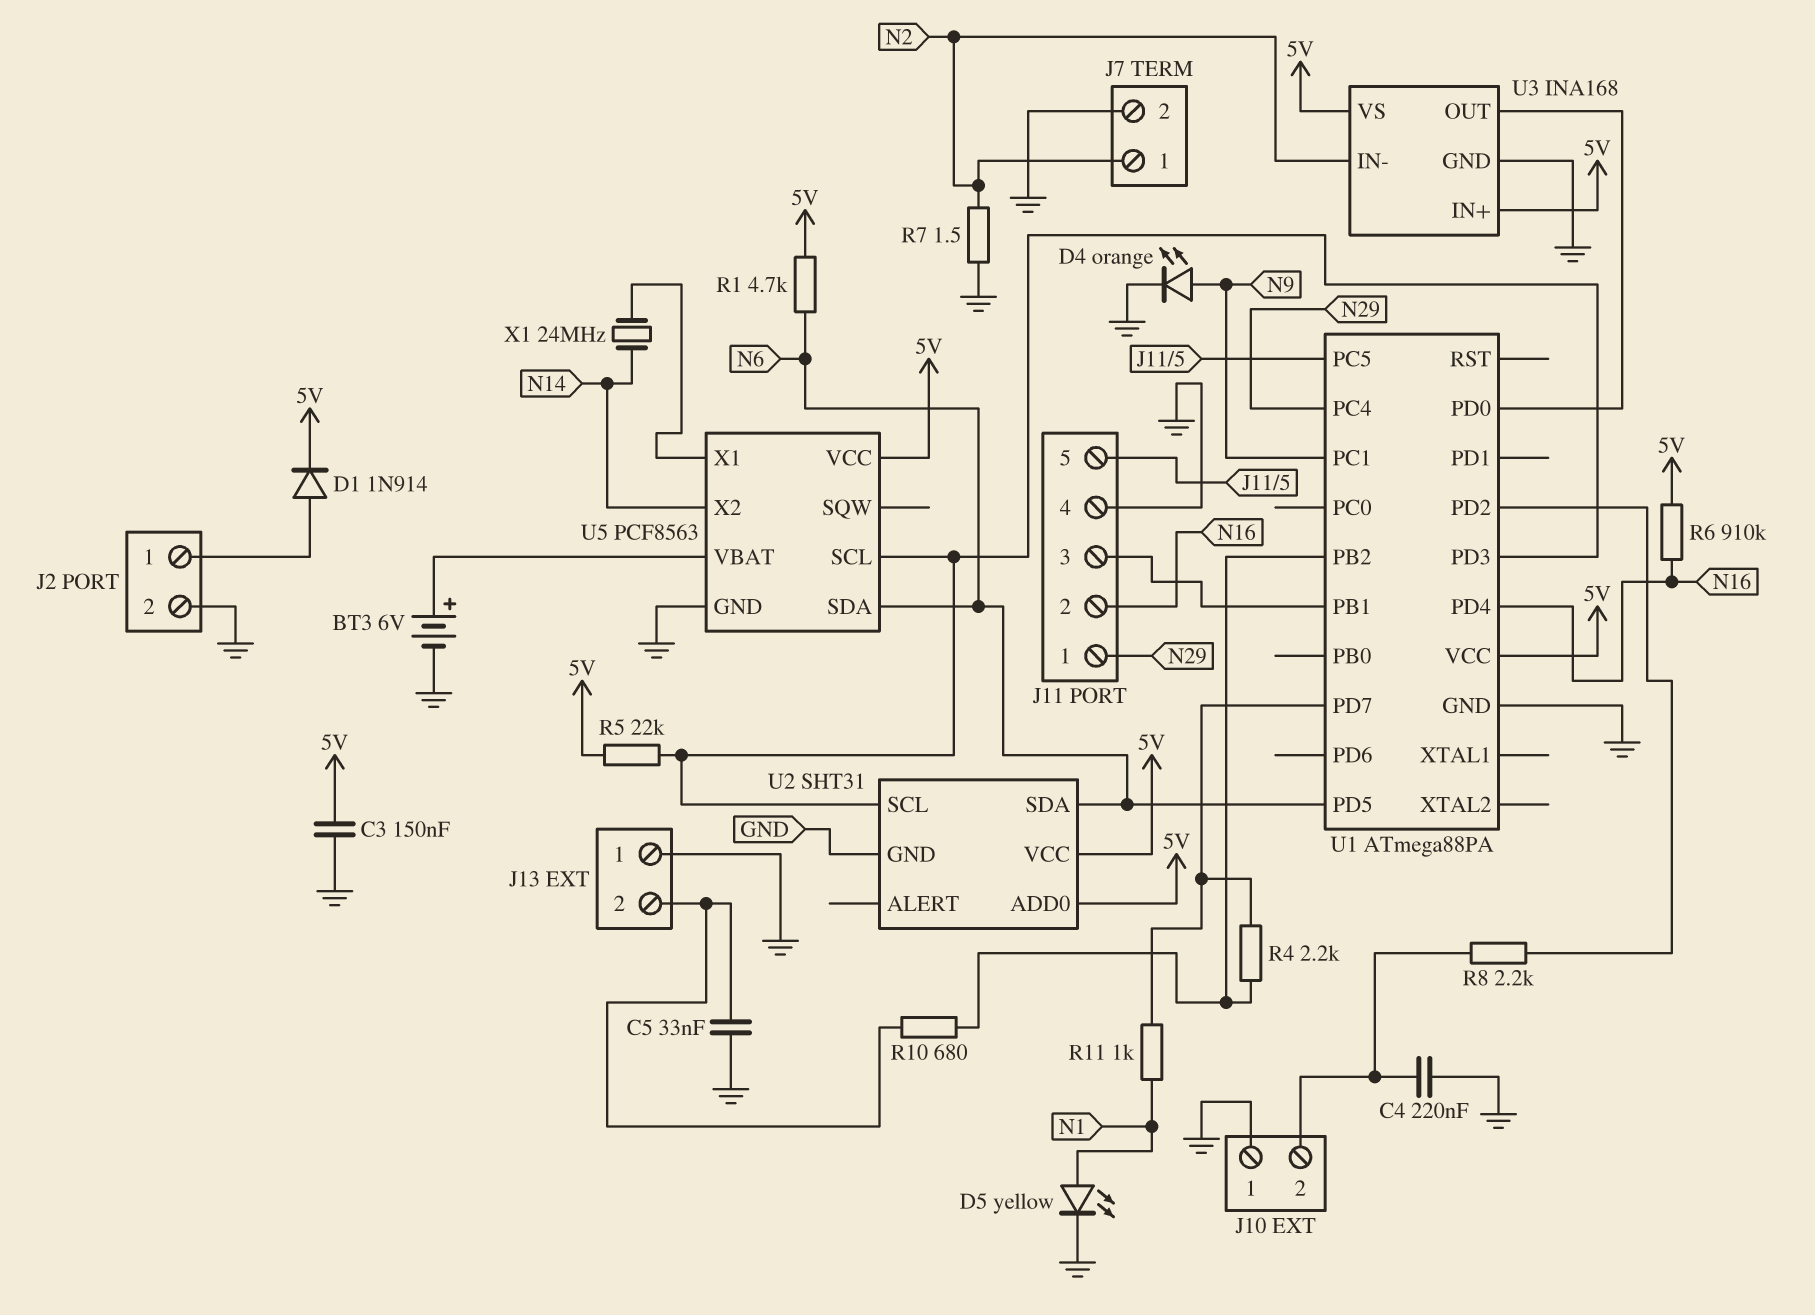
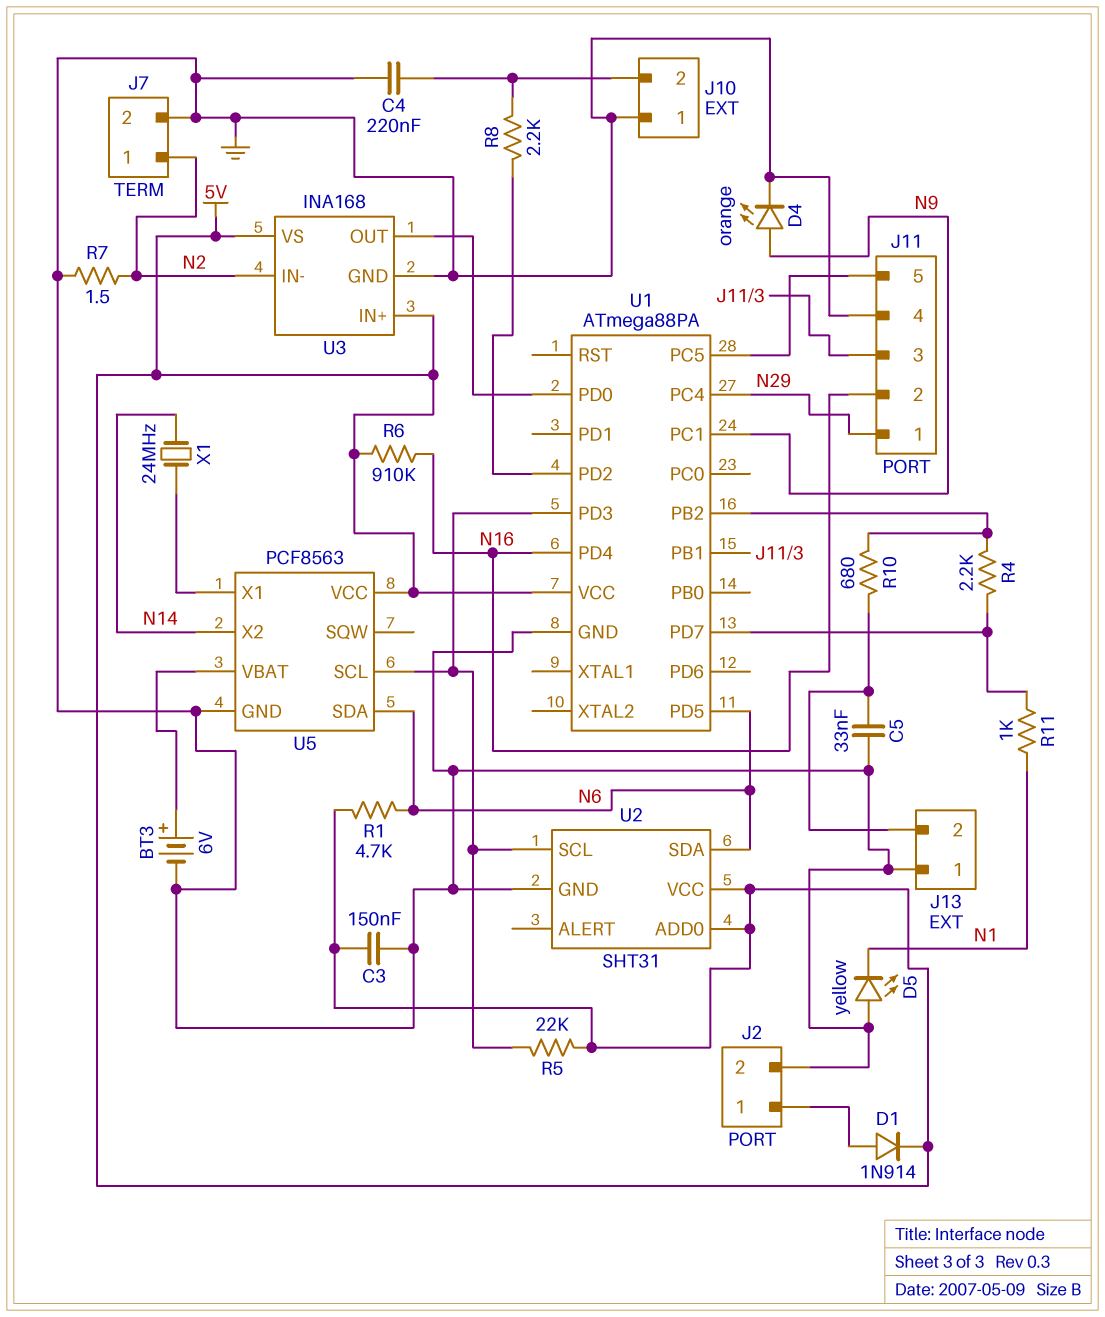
D5: LED yellow (A N1, K GND) -> LED yellow (A GND, K N1)

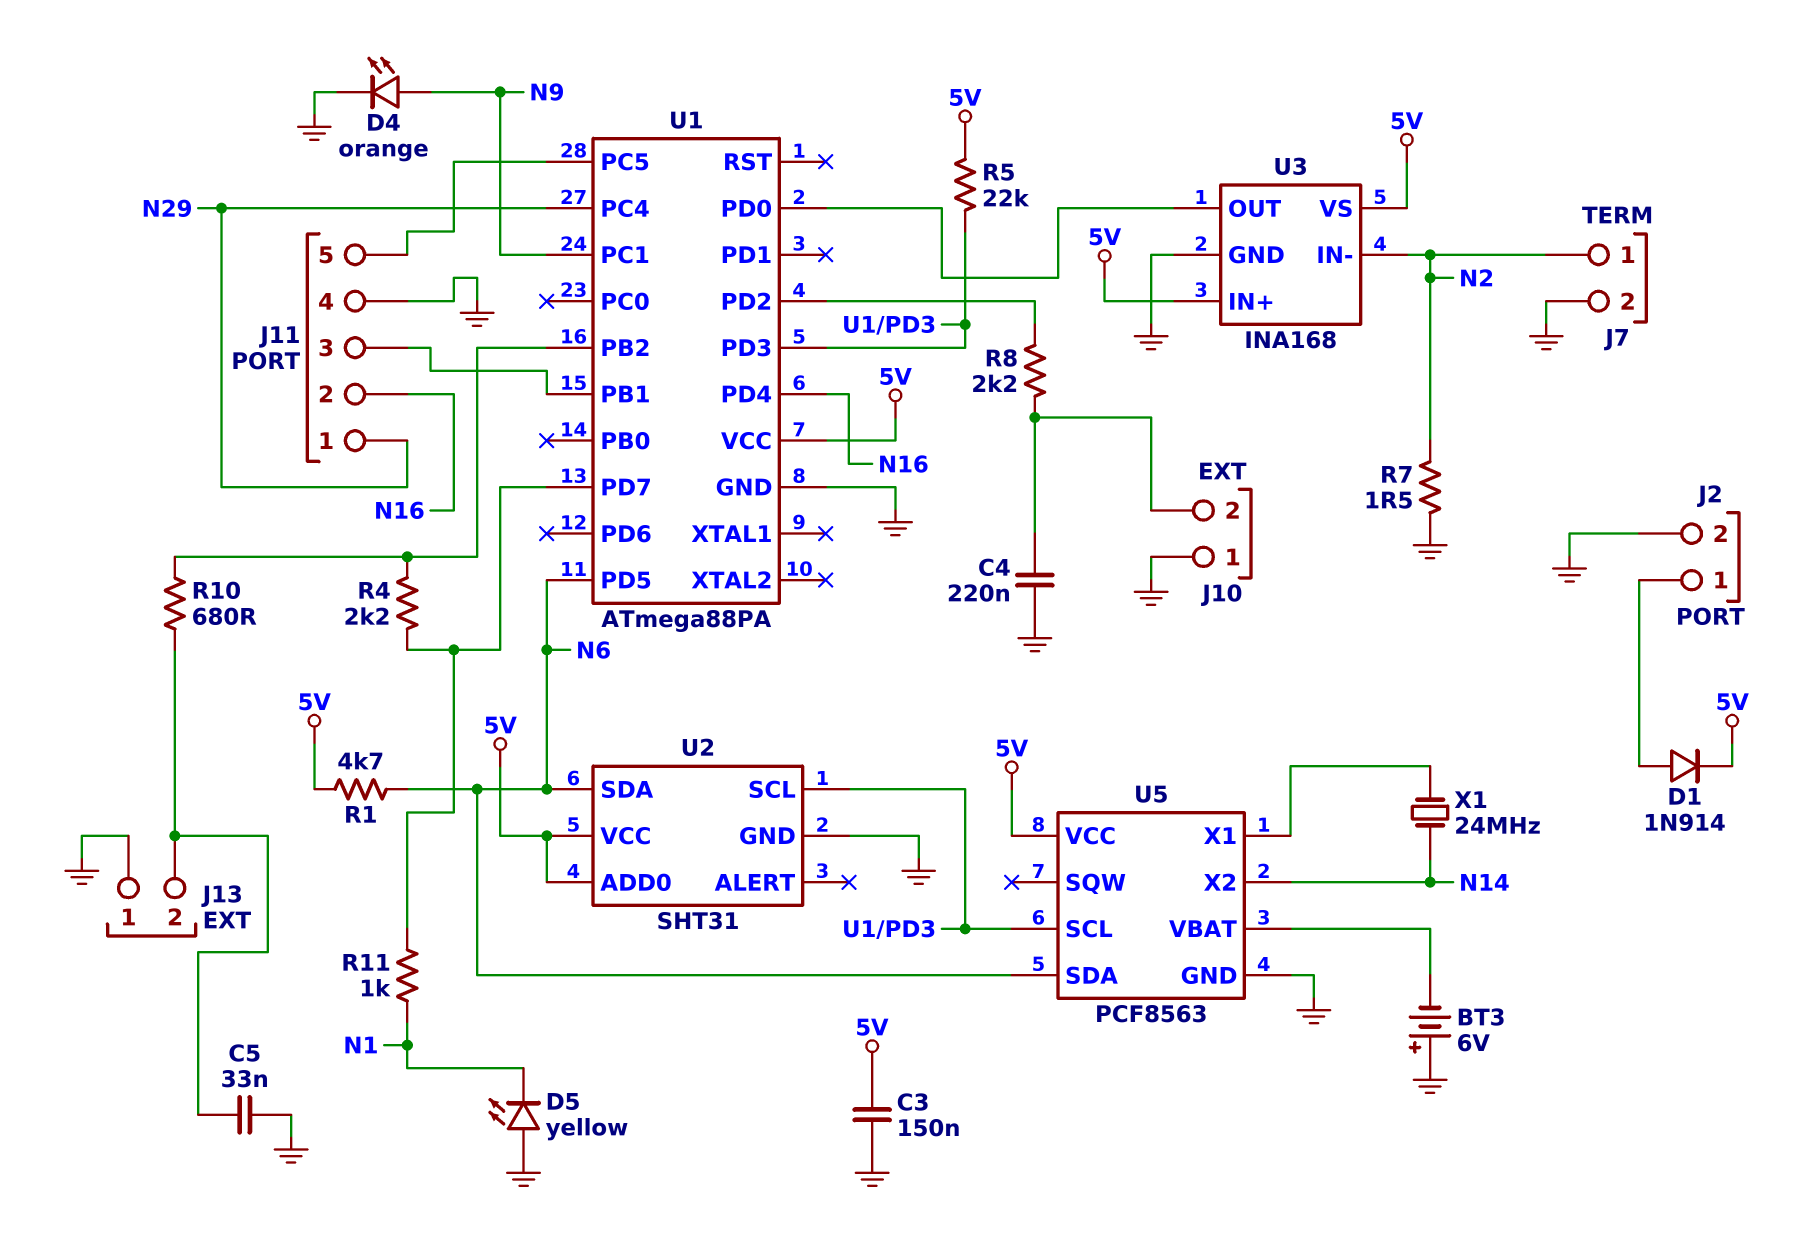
BT3: 6V (plus U5/VBAT, minus GND) -> 6V (plus GND, minus U5/VBAT)
R6: 910k (5V, N16) -> none

